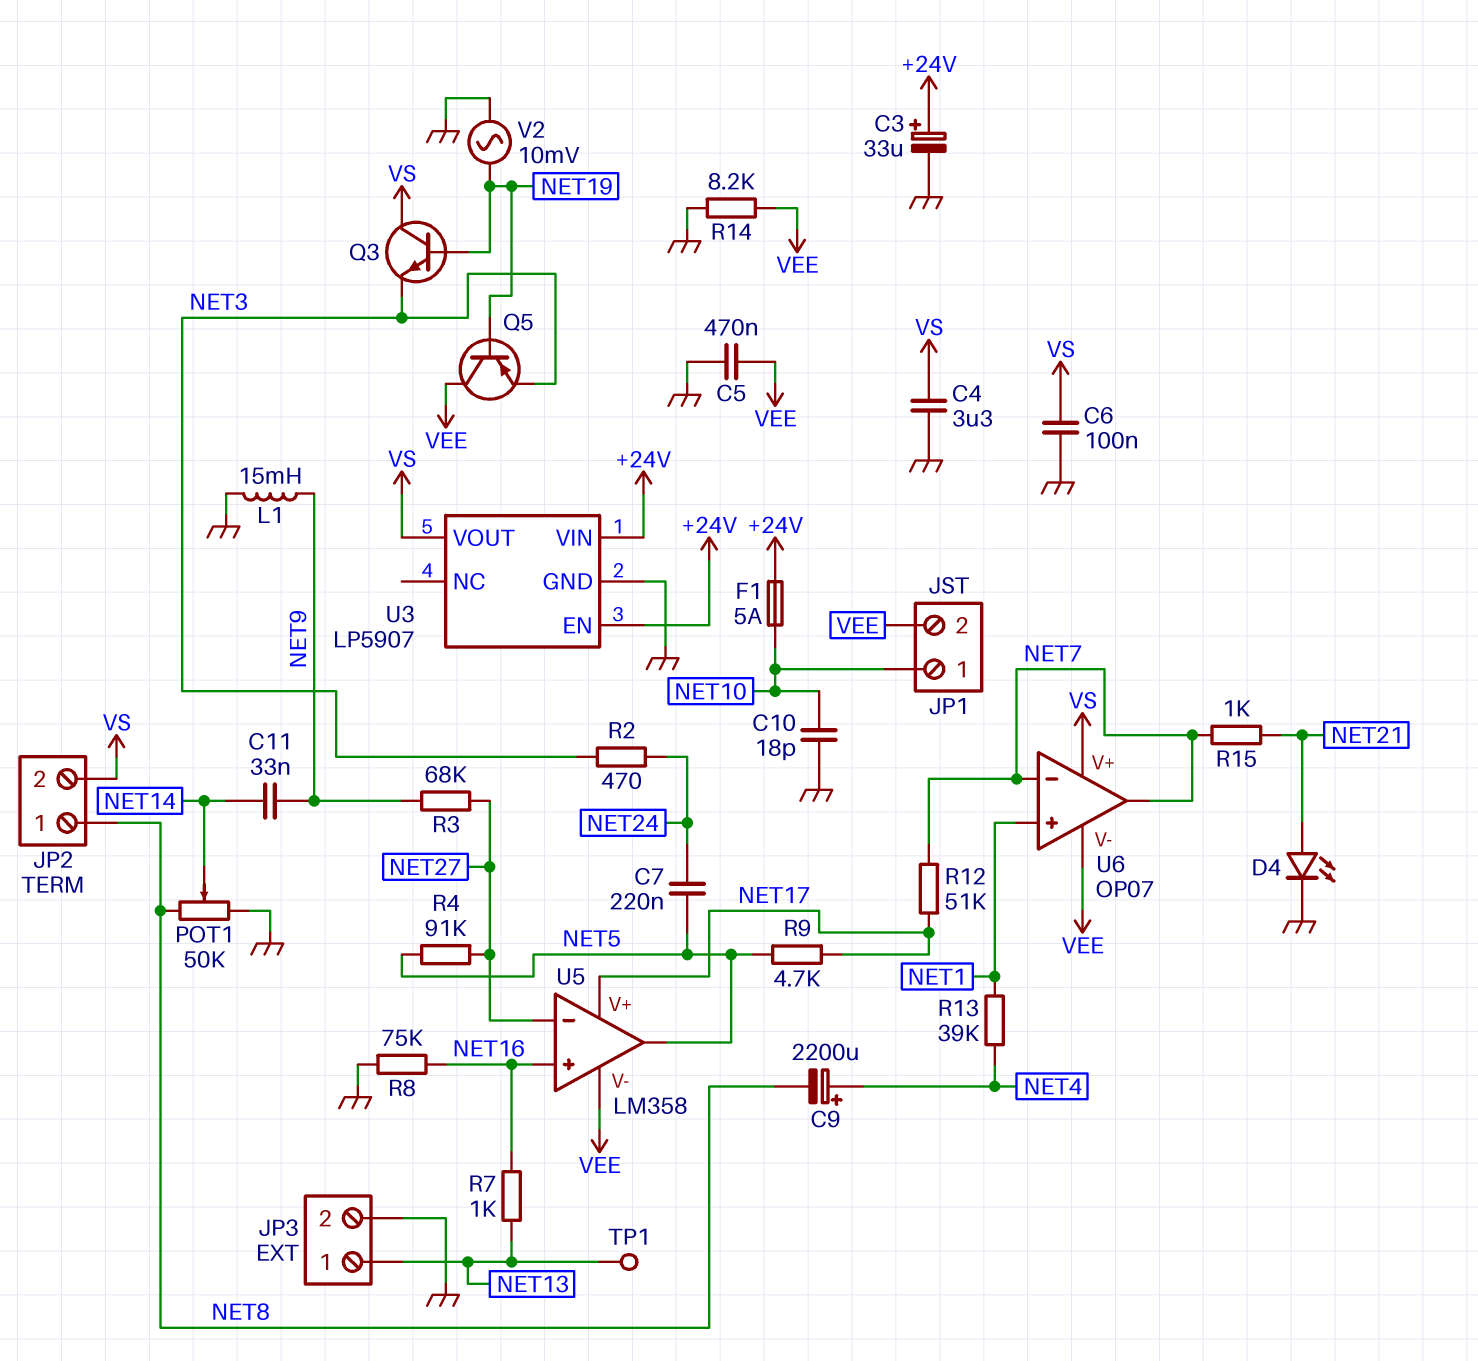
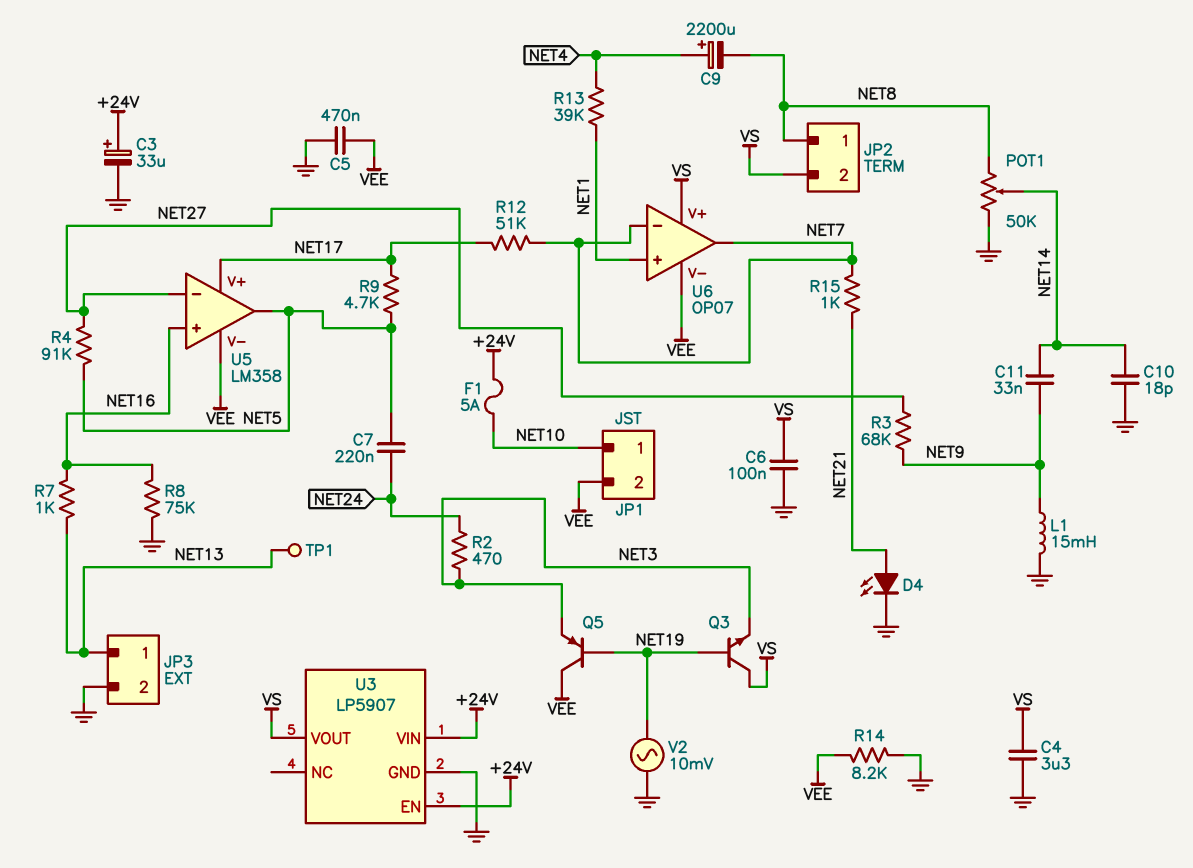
C10: 18pF (GND, NET10) -> 18pF (GND, NET14)

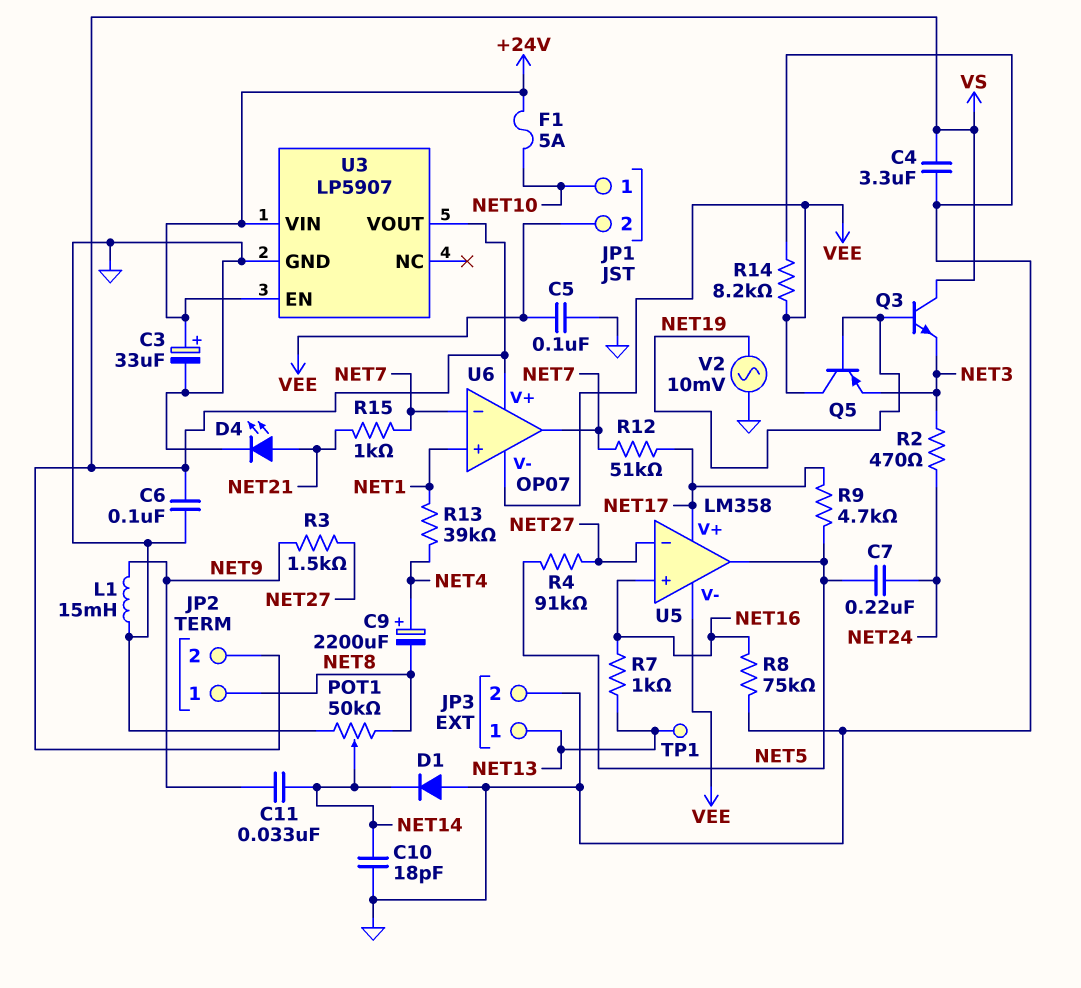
C5: 470nF (GND, VEE) -> 100nF (GND, VEE)
D1: none -> diode (A GND, K NET14)
R3: 68k (NET9, NET27) -> 1.5k (NET9, NET27)

